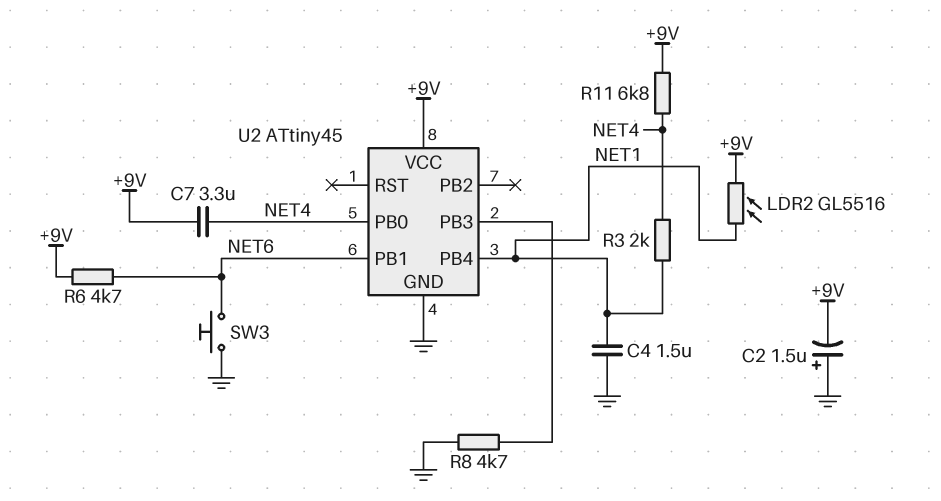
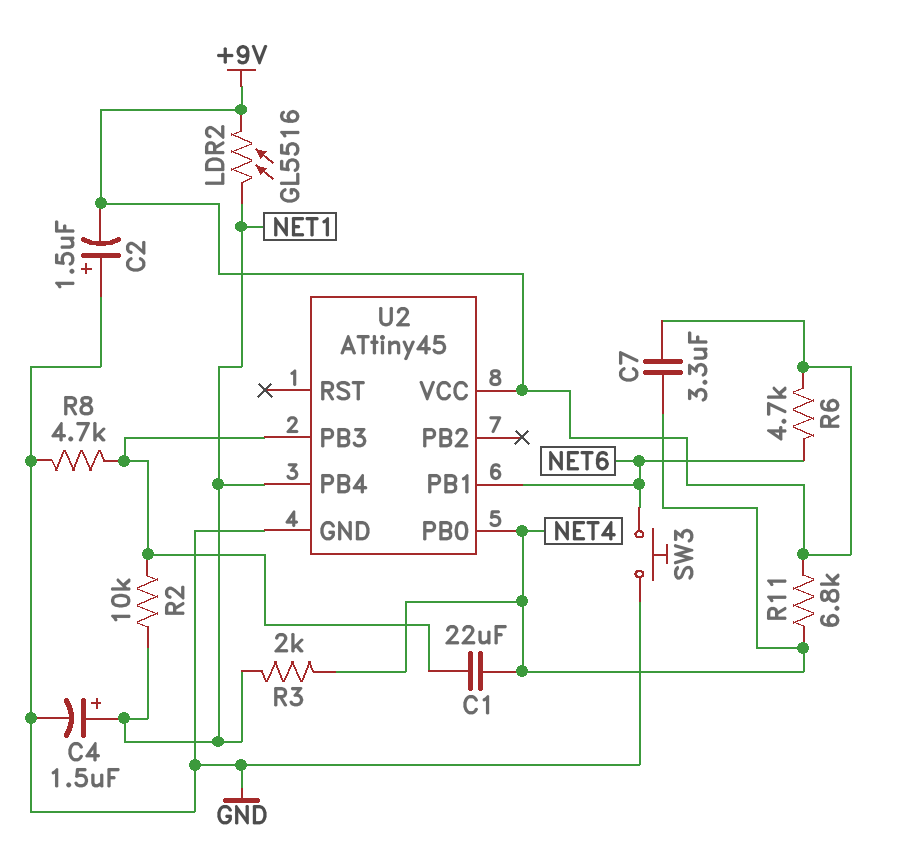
C1: none -> 22uF (NET4, U2/PB3)
C4: 1.5uF (GND, NET1) -> 1.5uF (plus NET1, minus GND)
R2: none -> 10k (NET1, U2/PB3)

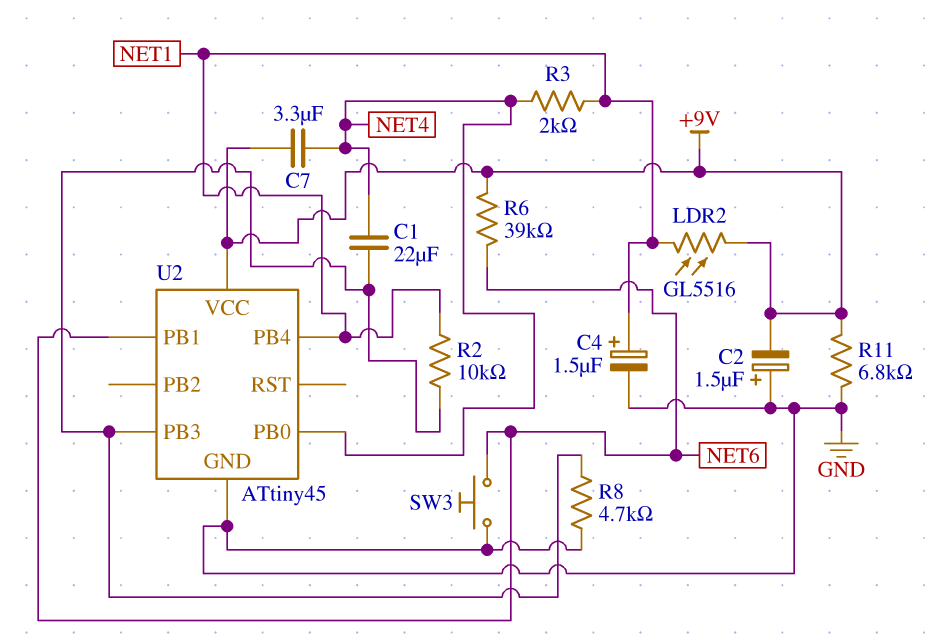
R6: 4.7k (+9V, NET6) -> 39k (+9V, NET6)
R11: 6.8k (+9V, NET4) -> 6.8k (+9V, GND)

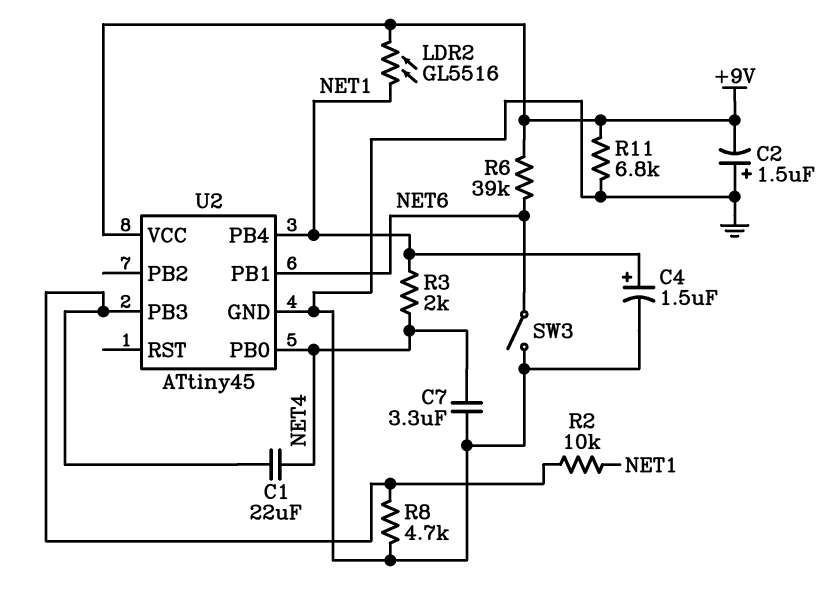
C7: 3.3uF (+9V, NET4) -> 3.3uF (GND, NET4)
SW3: button (GND, NET6) -> switch (GND, NET6)

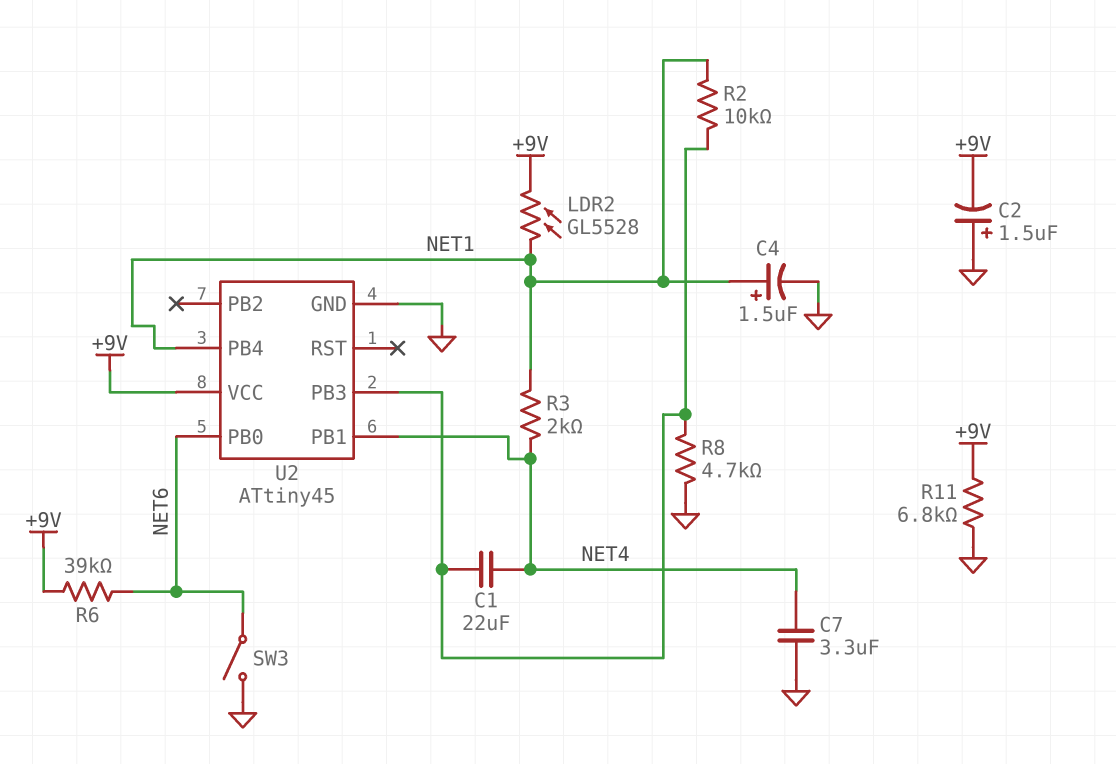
LDR2: GL5516 (+9V, NET1) -> GL5528 (+9V, NET1)
U2 pin PB0: NET4 -> NET6
U2 pin PB1: NET6 -> NET4

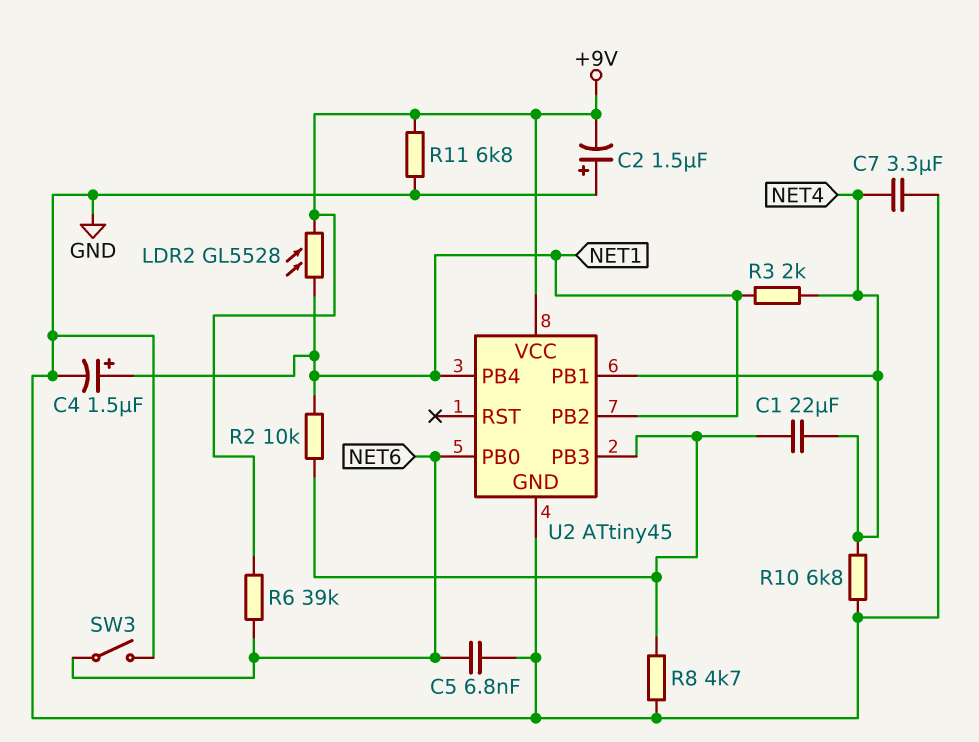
C5: none -> 6.8nF (GND, NET6)
R10: none -> 6.8k (GND, NET4)
U2 pin PB2: none -> NET1

